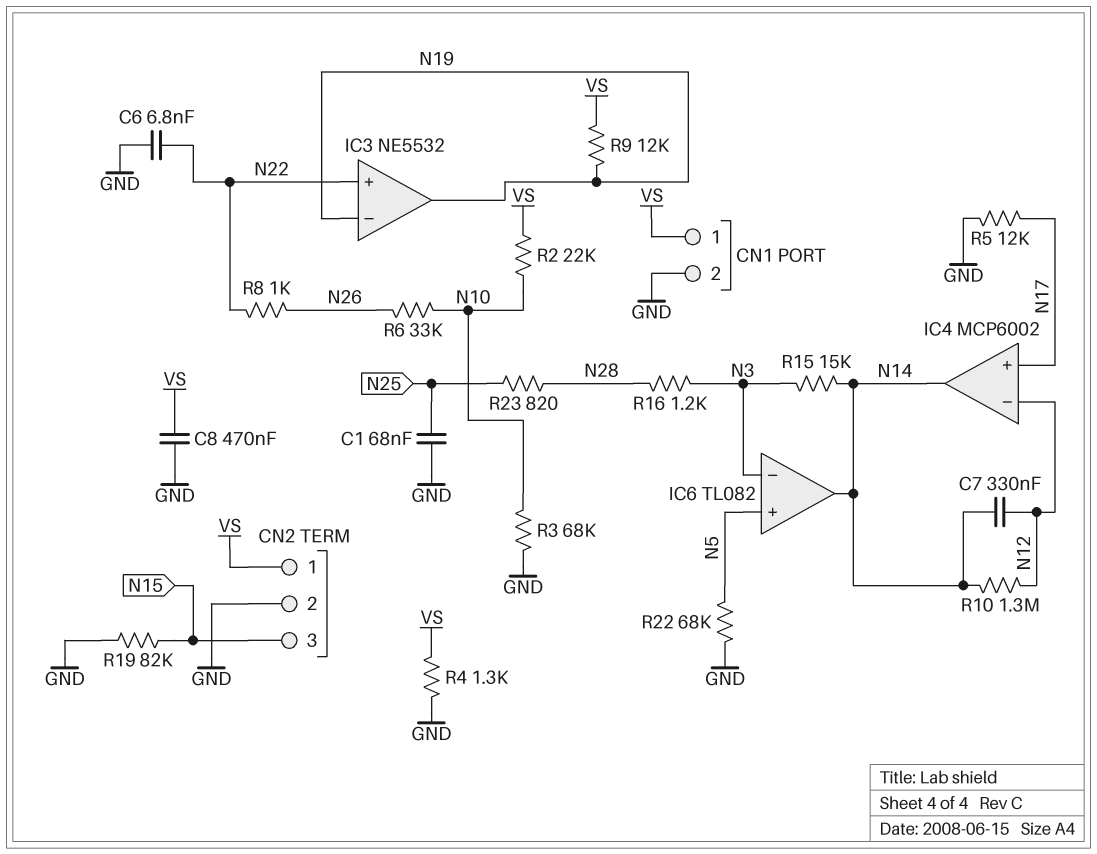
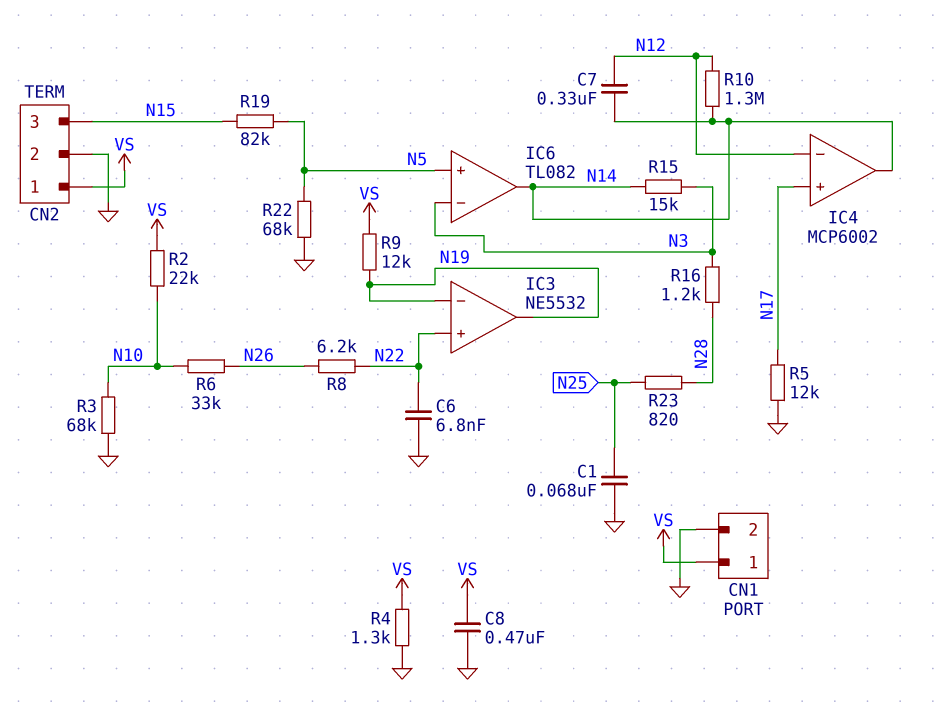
R8: 1k (N22, N26) -> 6.2k (N22, N26)
R19: 82k (GND, N15) -> 82k (N5, N15)

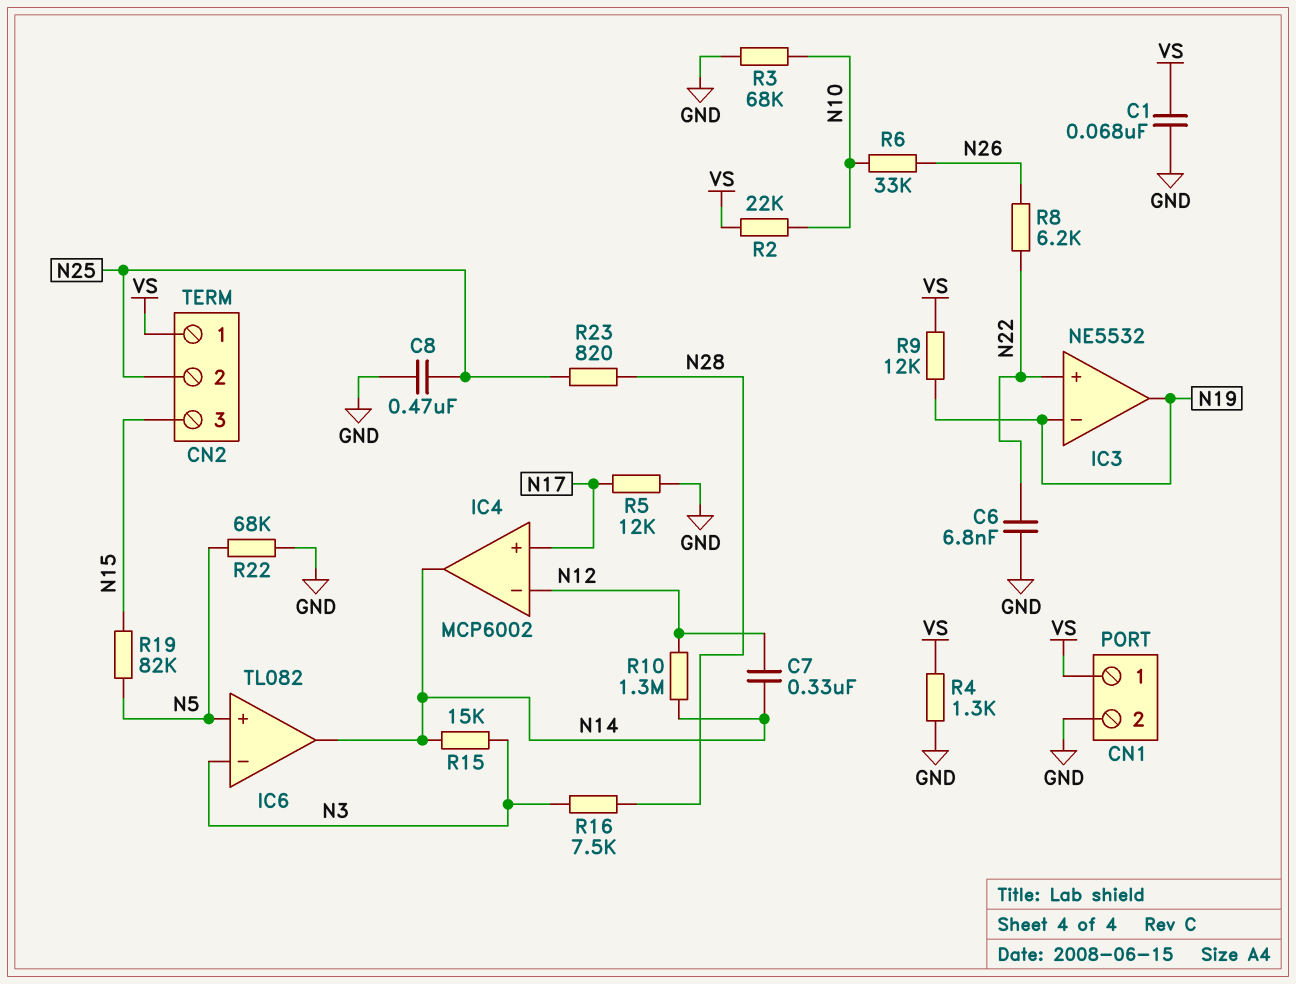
C1: 68nF (GND, N25) -> 68nF (GND, VS)
C8: 470nF (GND, VS) -> 470nF (GND, N25)
CN2 pin 2: GND -> N25
R16: 1.2k (N3, N28) -> 7.5k (N3, N28)

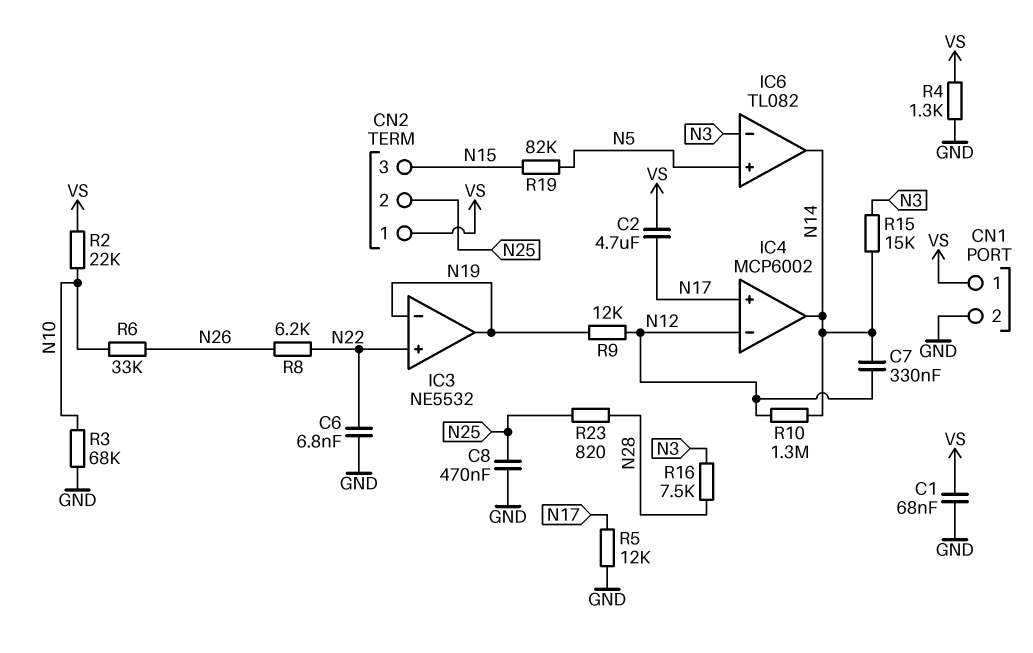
C2: none -> 4.7uF (N17, VS)
R9: 12k (N19, VS) -> 12k (N12, N19)
R22: 68k (GND, N5) -> none

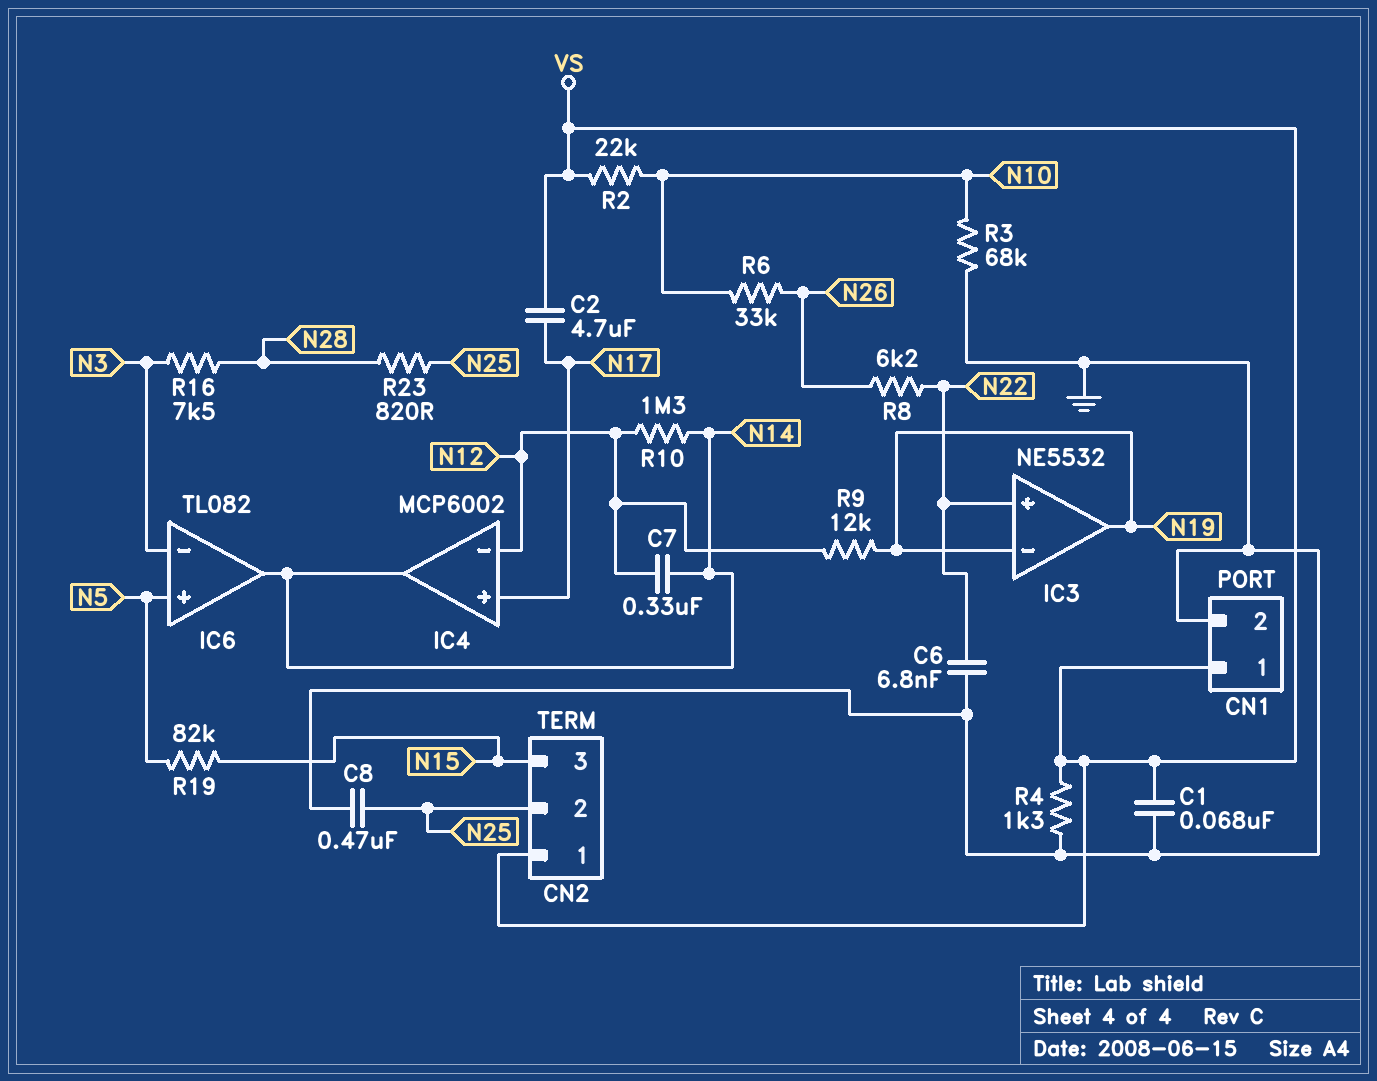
R5: 12k (GND, N17) -> none
R15: 15k (N3, N14) -> none

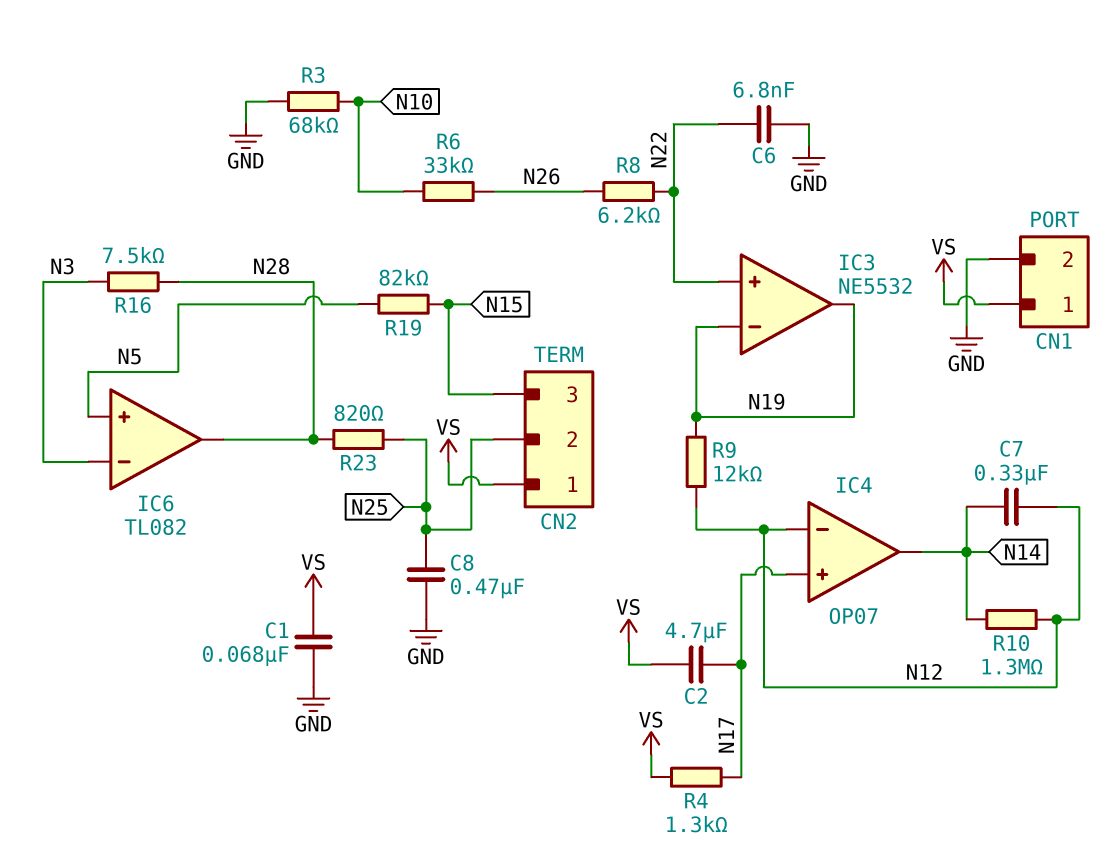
IC4: MCP6002 -> OP07
IC6 pin out: N14 -> N28
R2: 22k (N10, VS) -> none
R4: 1.3k (GND, VS) -> 1.3k (N17, VS)

